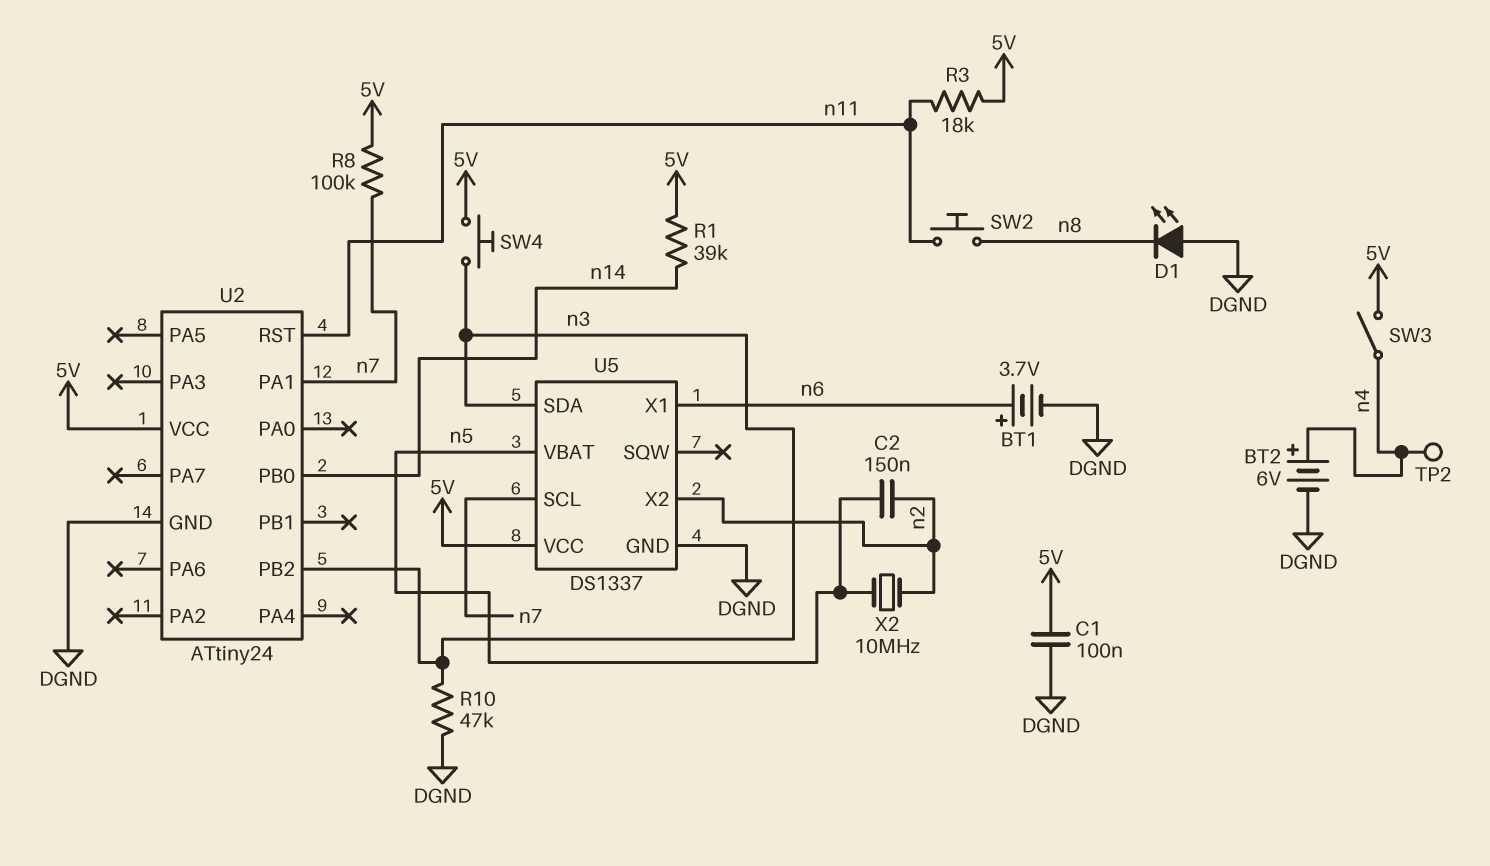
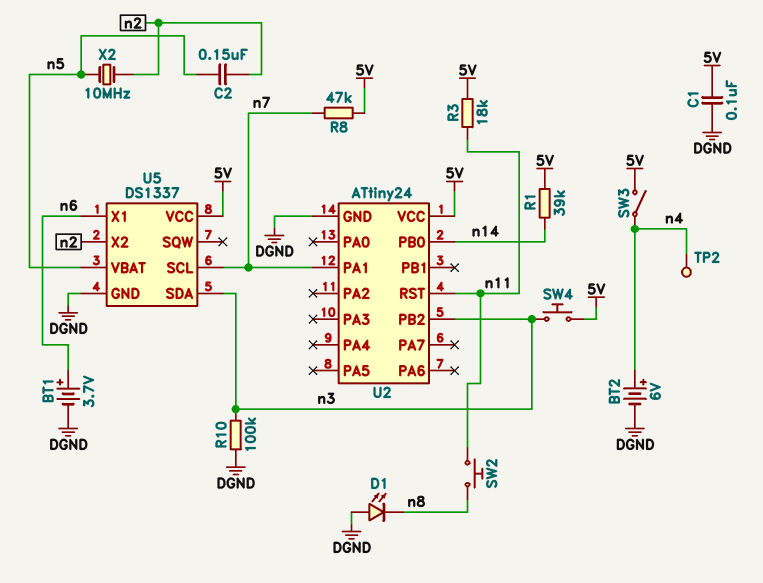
R8: 100k (5V, n7) -> 47k (5V, n7)
R10: 47k (DGND, n3) -> 100k (DGND, n3)

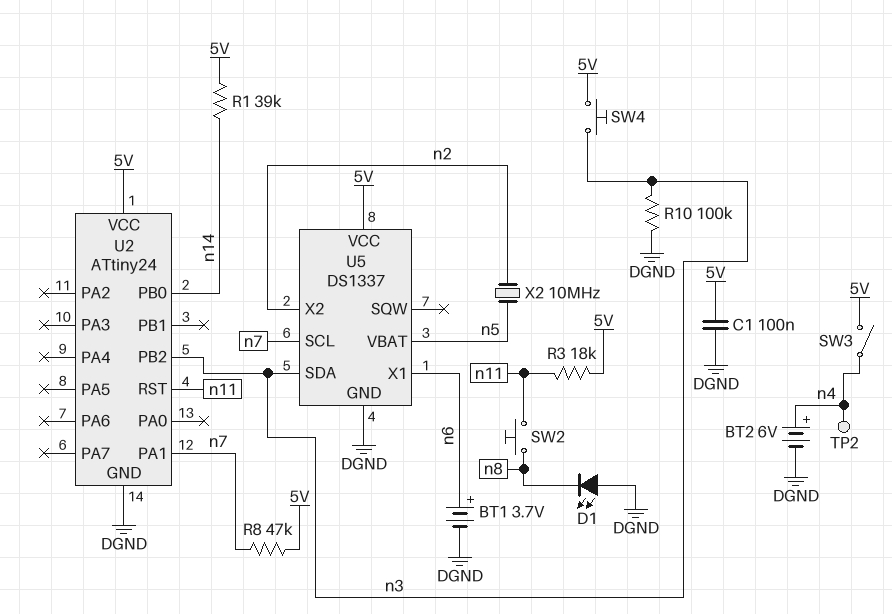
C2: 150nF (n2, n5) -> none

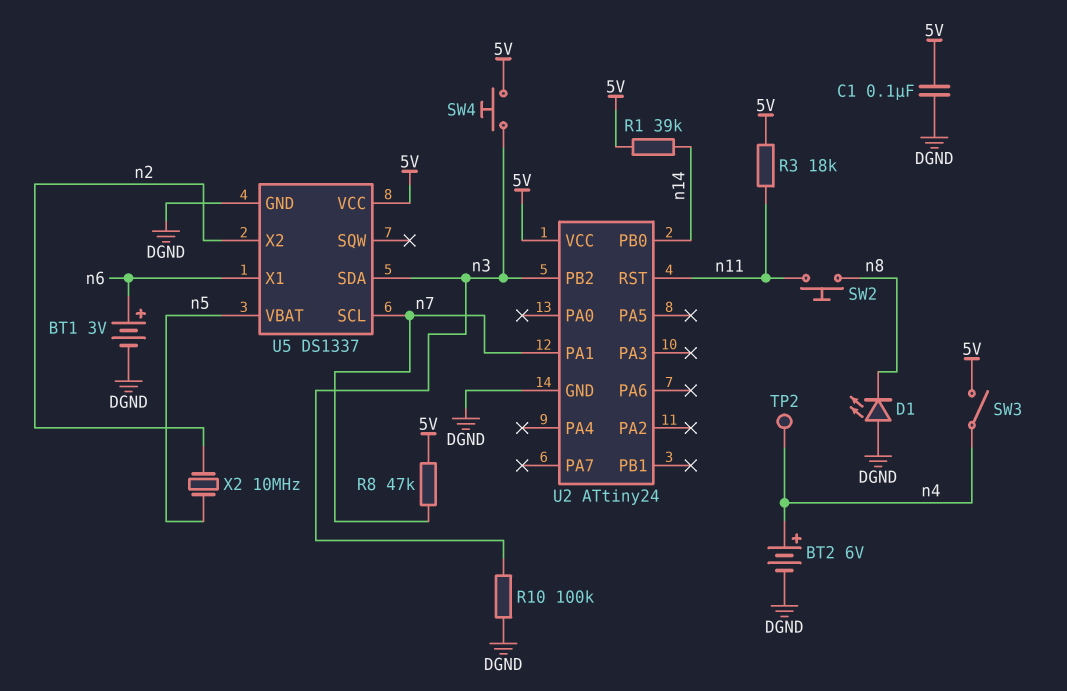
BT1: 3.7V (plus n6, minus DGND) -> 3V (plus n6, minus DGND)

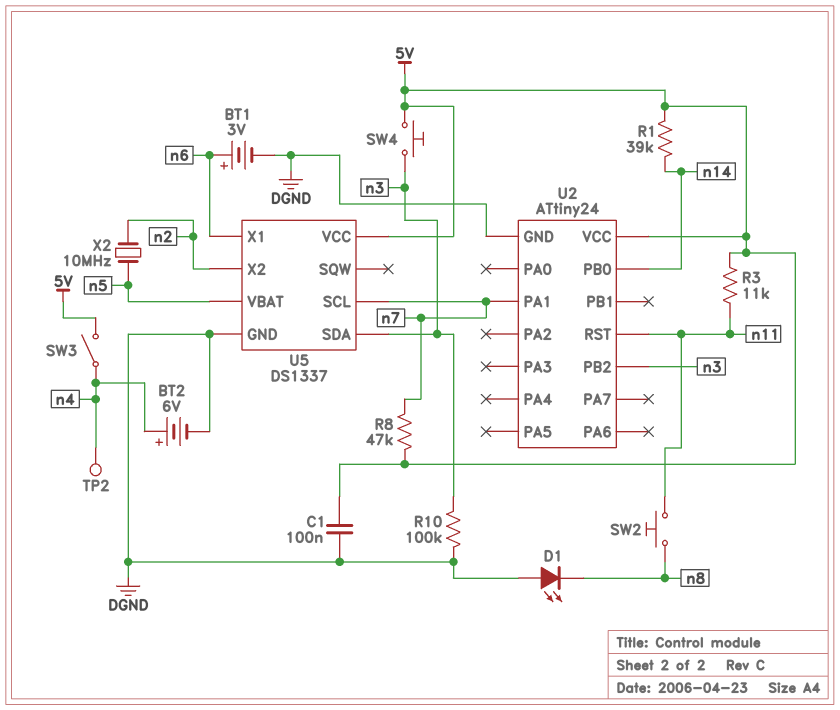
R3: 18k (5V, n11) -> 11k (5V, n11)

